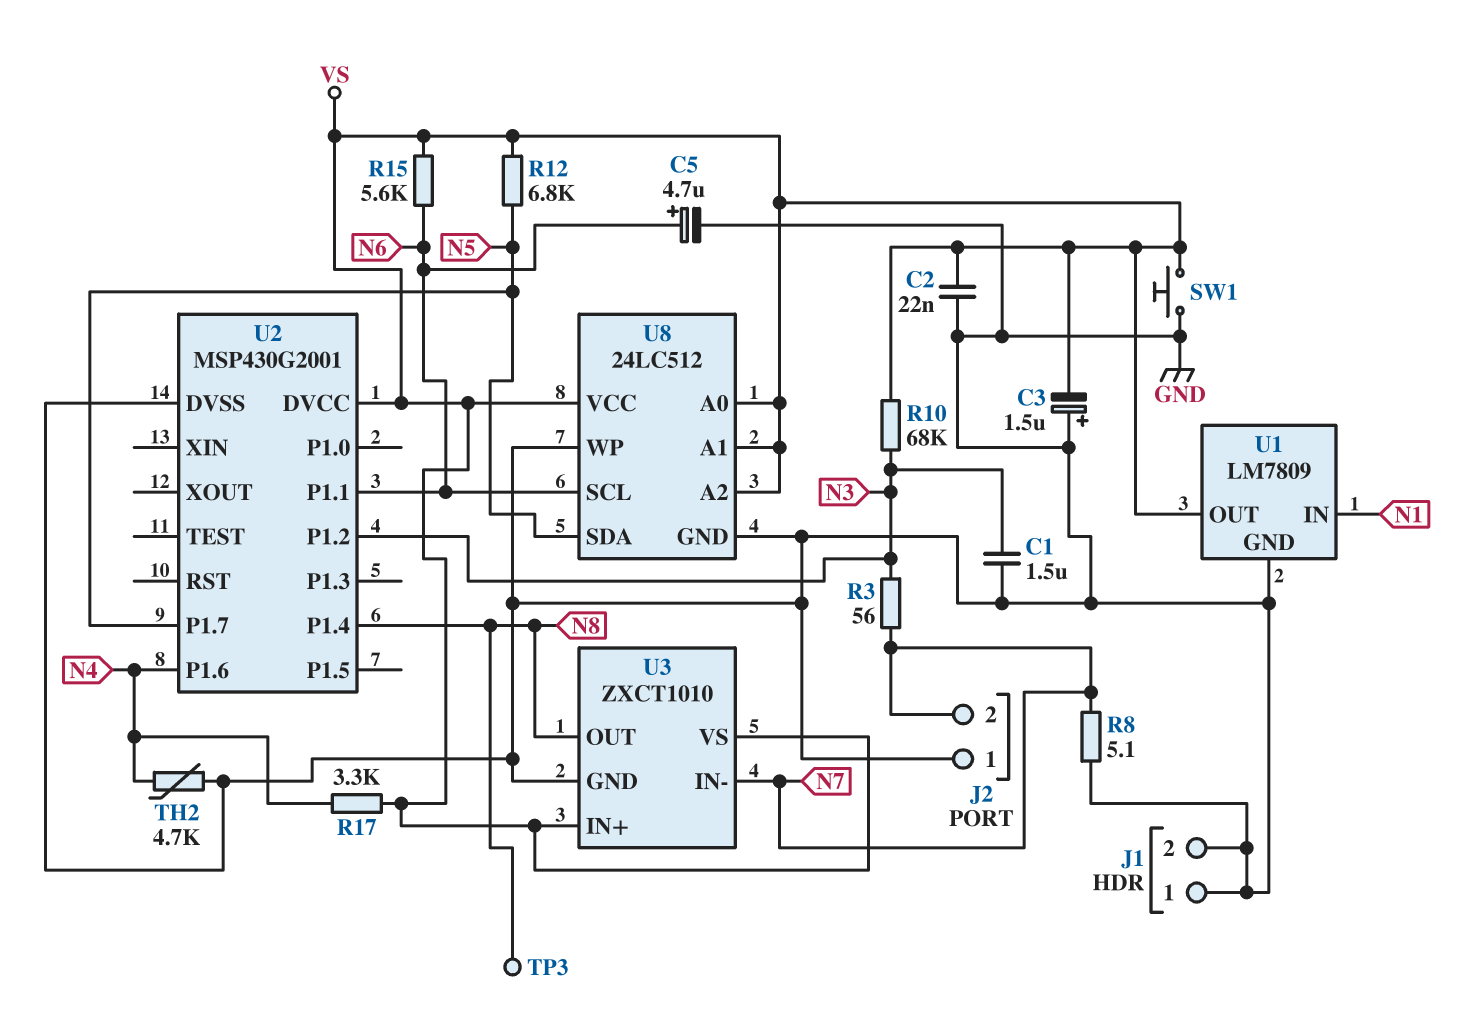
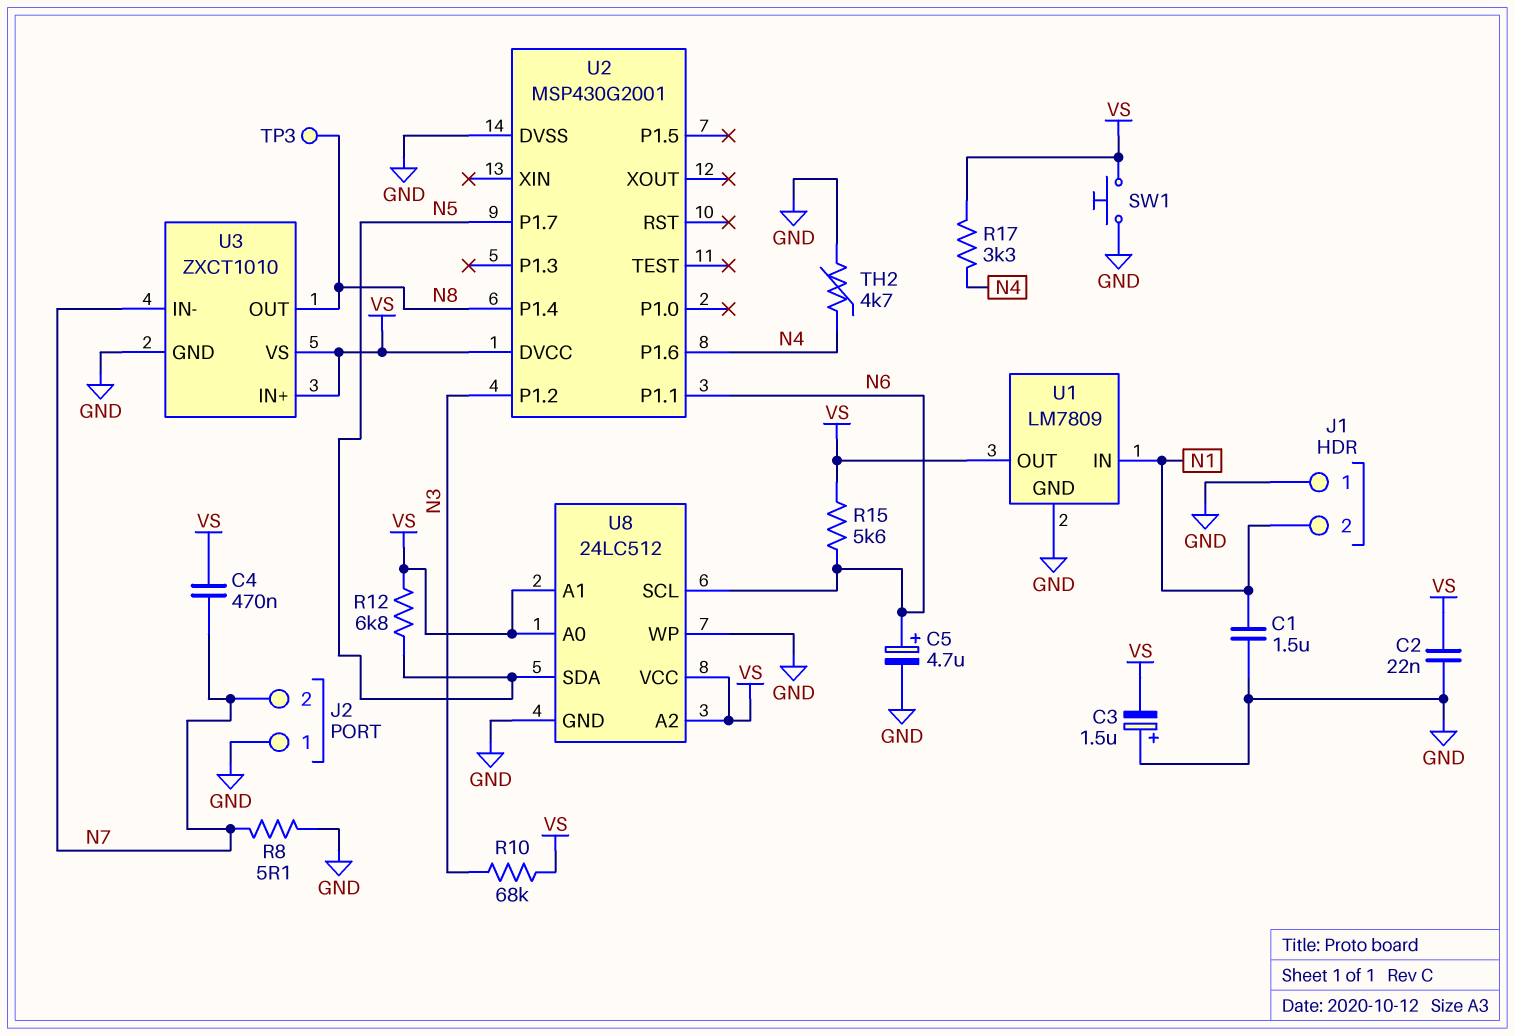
C1: 1.5uF (GND, N3) -> 1.5uF (GND, N1)
C4: none -> 470nF (N7, VS)
J1 pin 2: GND -> N1
R3: 56 (N3, N7) -> none

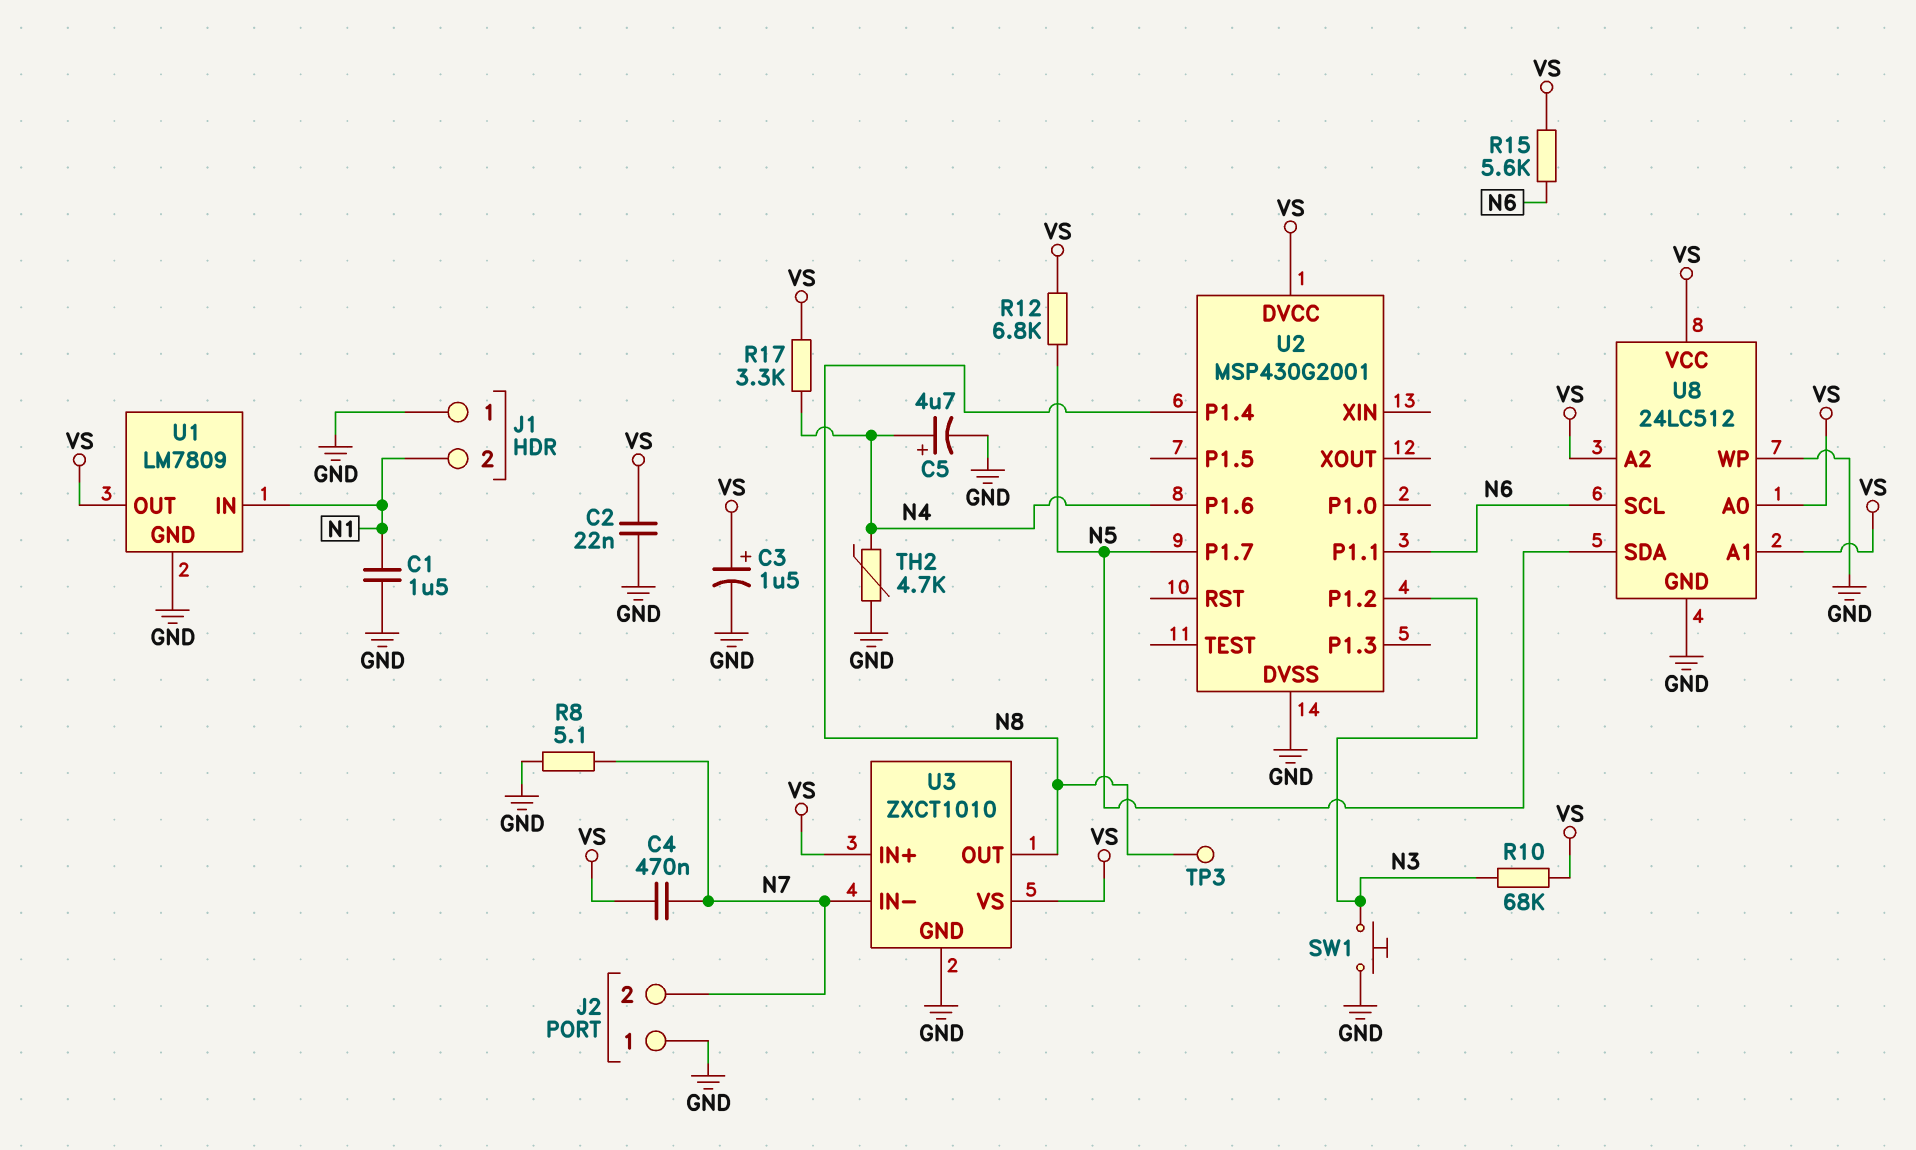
C3: 1.5uF (plus GND, minus VS) -> 1.5uF (plus VS, minus GND)
C5: 4.7uF (plus N6, minus GND) -> 4.7uF (plus N4, minus GND)
SW1: button (GND, VS) -> button (GND, N3)

